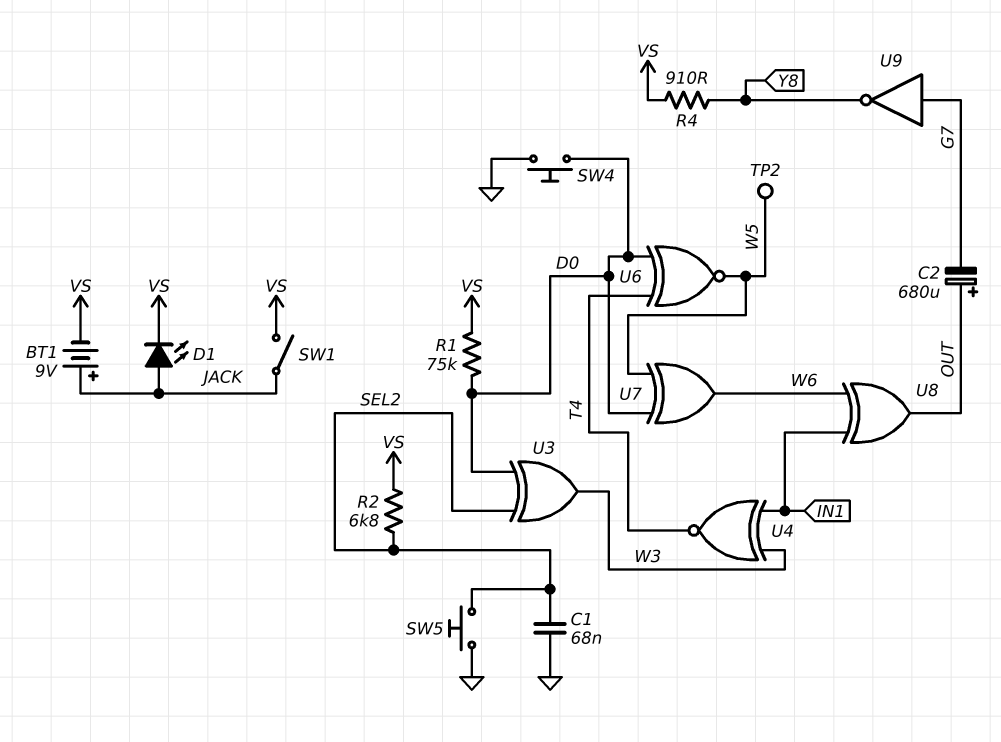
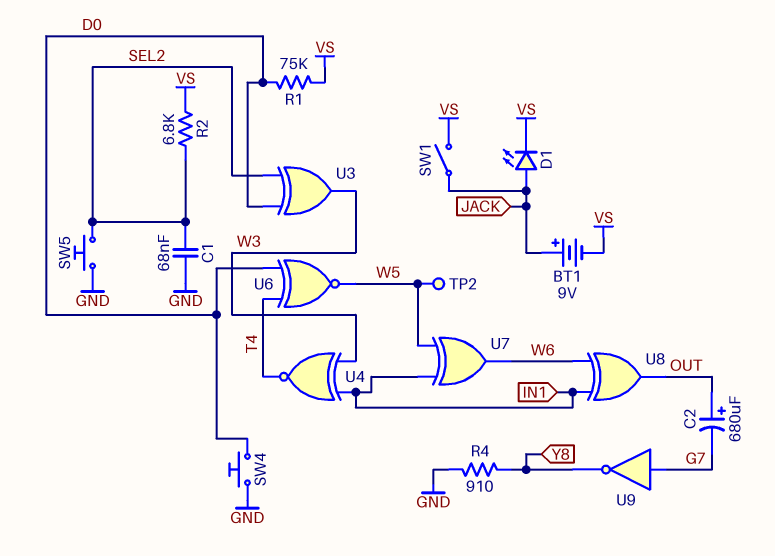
R4: 910 (VS, Y8) -> 910 (GND, Y8)
U7: XOR (in D0, in W5, out W6) -> XOR (in IN1, in W5, out W6)

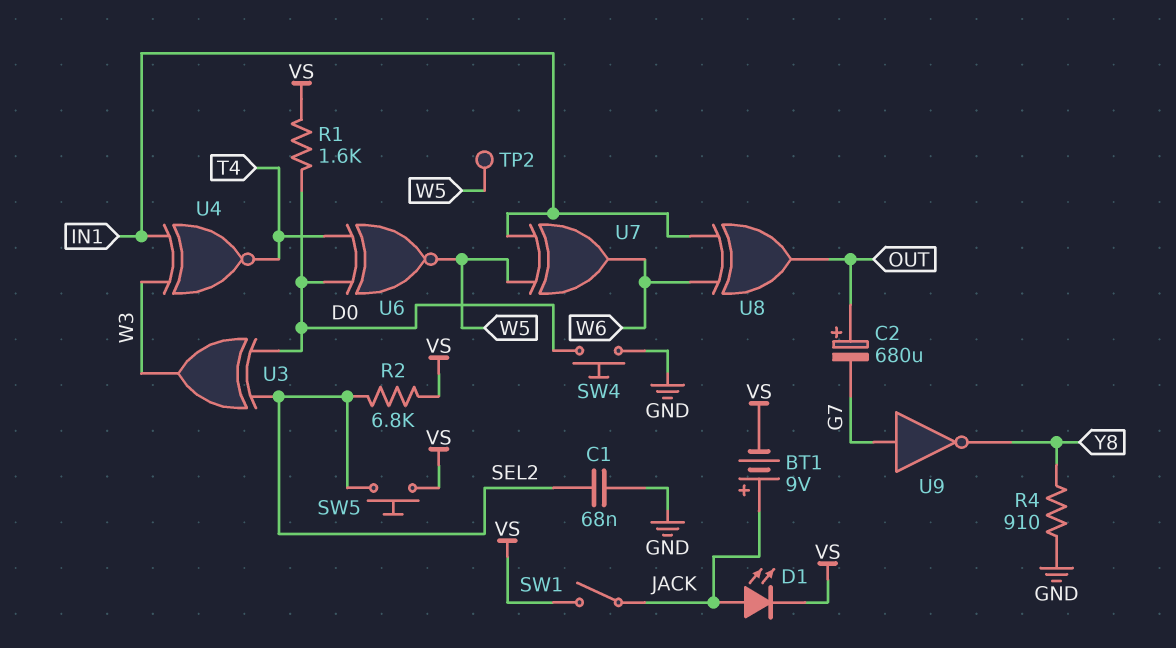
R1: 75k (D0, VS) -> 1.6k (D0, VS)
SW5: button (GND, SEL2) -> button (SEL2, VS)

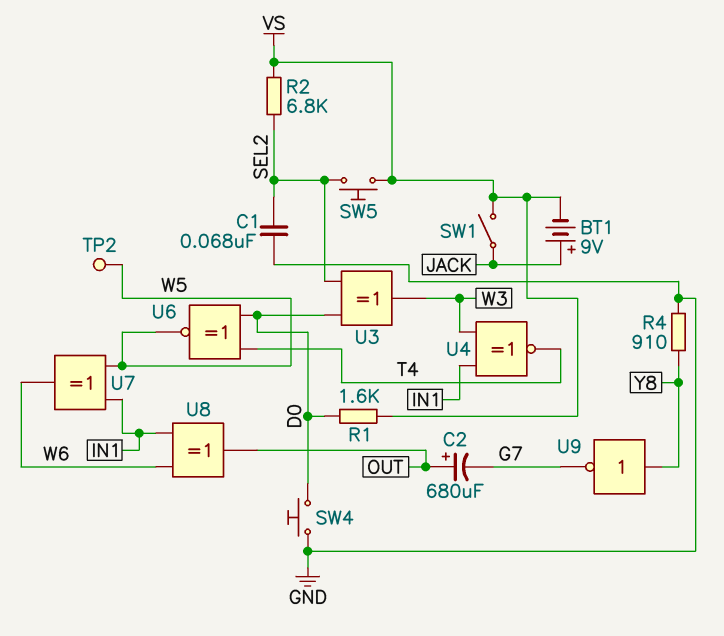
D1: LED (A JACK, K VS) -> none
U9: NOT (in G7, out Y8) -> NOT (in Y8, out G7)

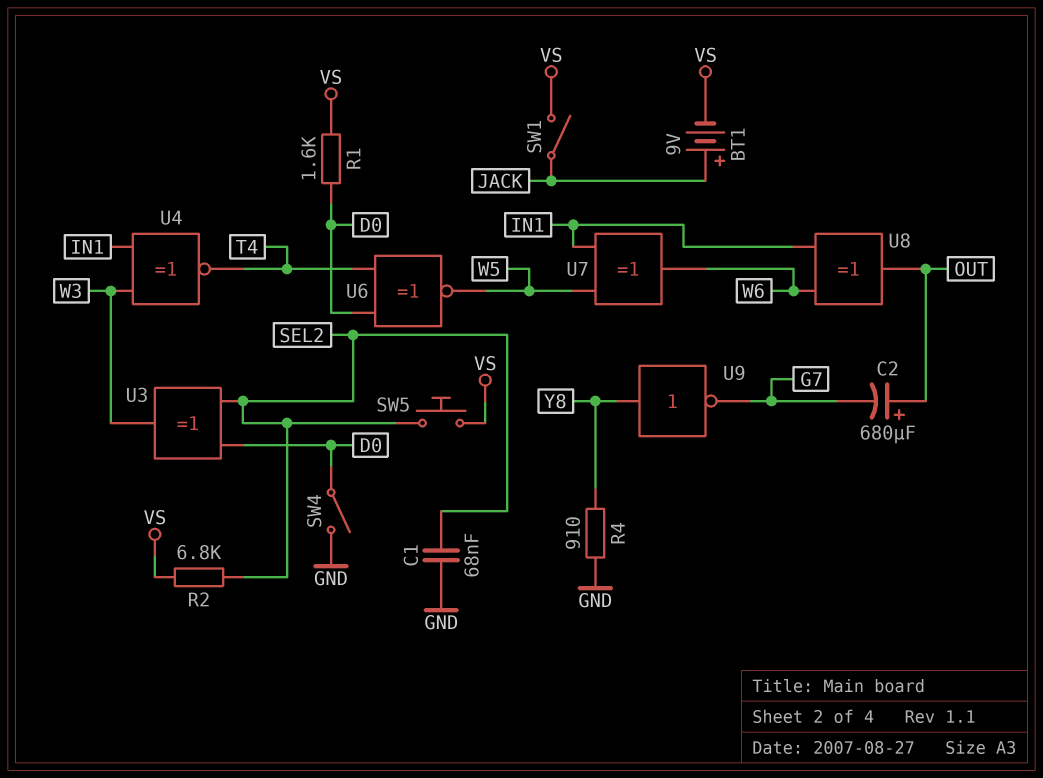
SW4: button (D0, GND) -> switch (D0, GND)
TP2: test point (W5) -> none

